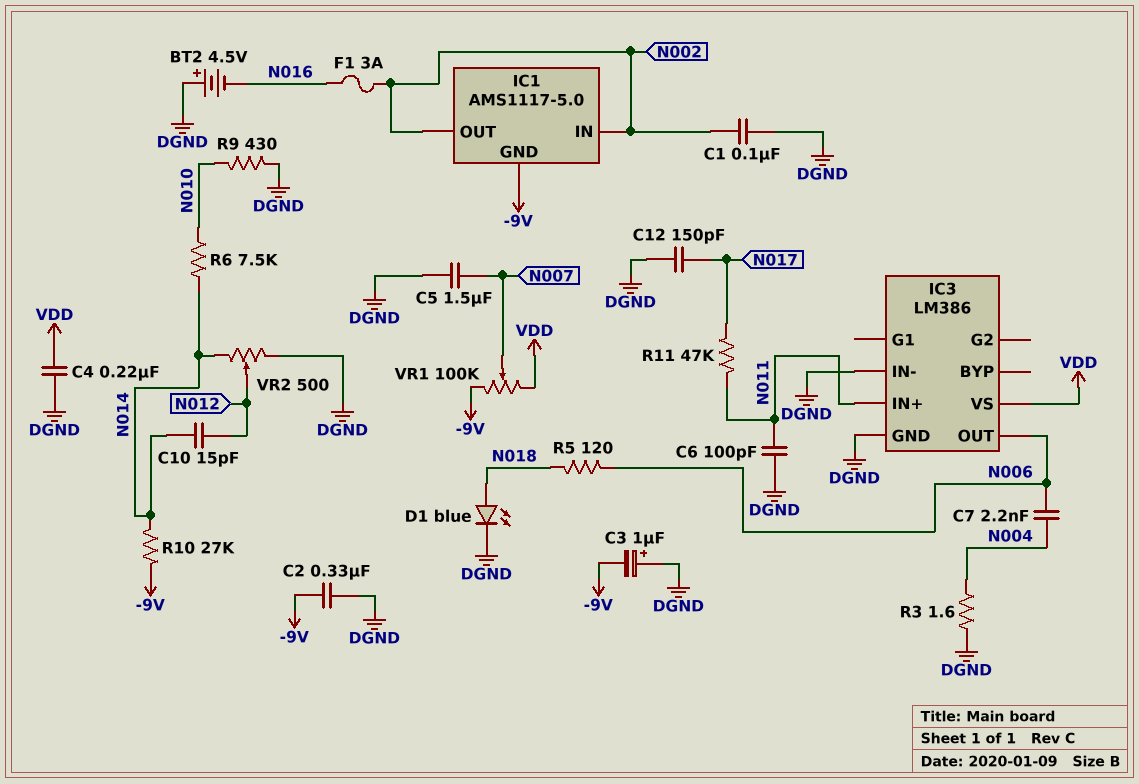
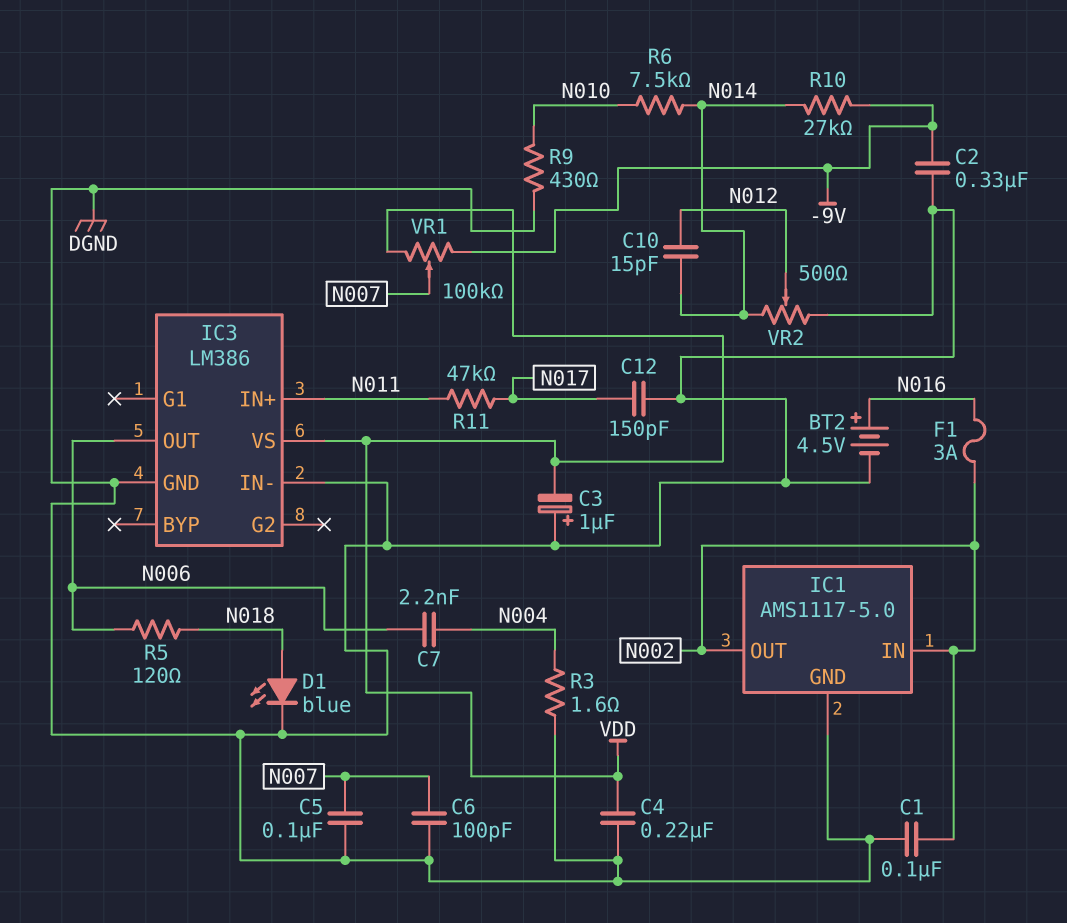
BT2: 4.5V (plus DGND, minus N016) -> 4.5V (plus N016, minus DGND)
C3: 1uF (plus DGND, minus -9V) -> 1uF (plus DGND, minus VDD)
C5: 1.5uF (DGND, N007) -> 100nF (DGND, N007)
C6: 100pF (DGND, N011) -> 100pF (DGND, N007)
IC1 pin GND: -9V -> DGND

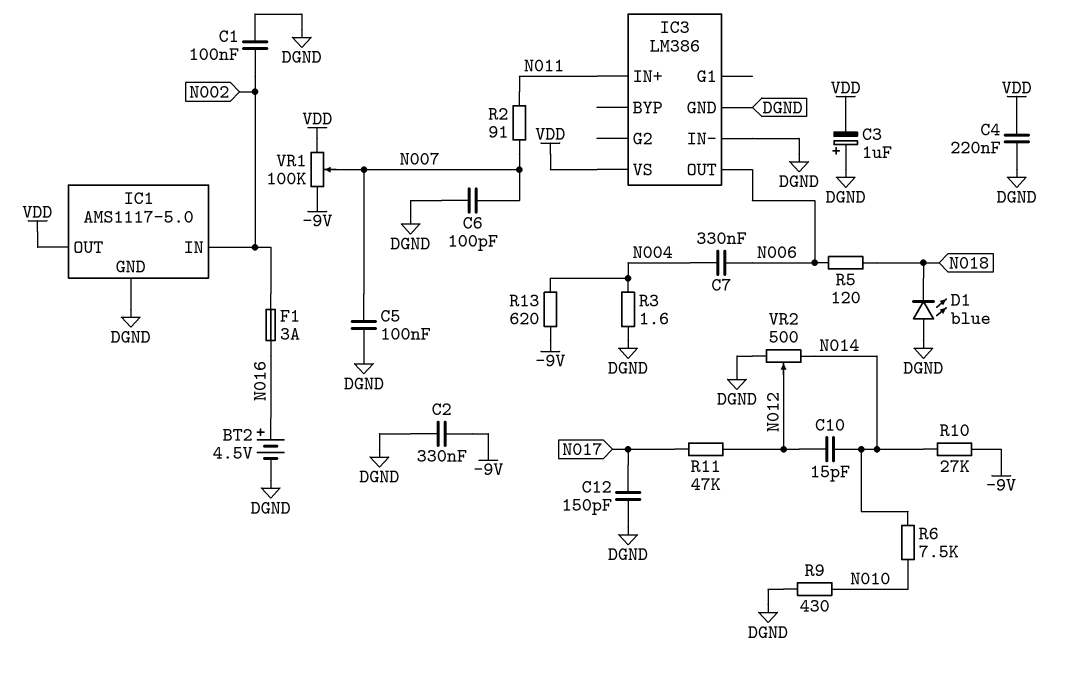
C7: 2.2nF (N004, N006) -> 330nF (N004, N006)
D1: LED blue (A N018, K DGND) -> LED blue (A DGND, K N018)
IC1 pin OUT: N002 -> VDD
R2: none -> 91 (N007, N011)
R11: 47k (N011, N017) -> 47k (N012, N017)
R13: none -> 620 (-9V, N004)

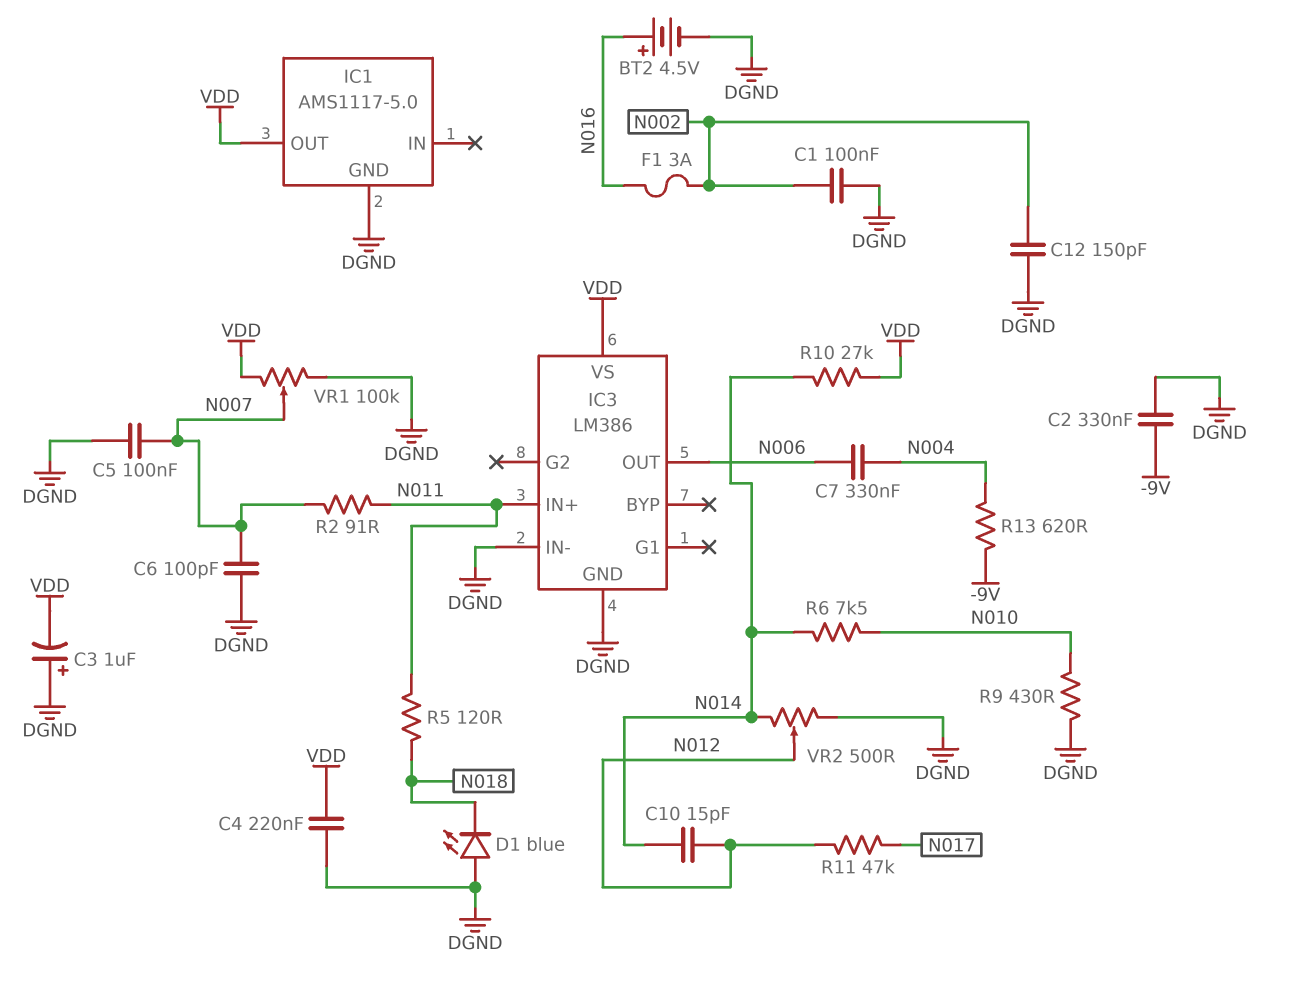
C12: 150pF (DGND, N017) -> 150pF (DGND, N002)
IC1 pin IN: N002 -> none
R3: 1.6 (DGND, N004) -> none
R5: 120 (N006, N018) -> 120 (N011, N018)
R10: 27k (-9V, N014) -> 27k (N014, VDD)
VR1: 100k (-9V, VDD, wiper N007) -> 100k (DGND, VDD, wiper N007)

